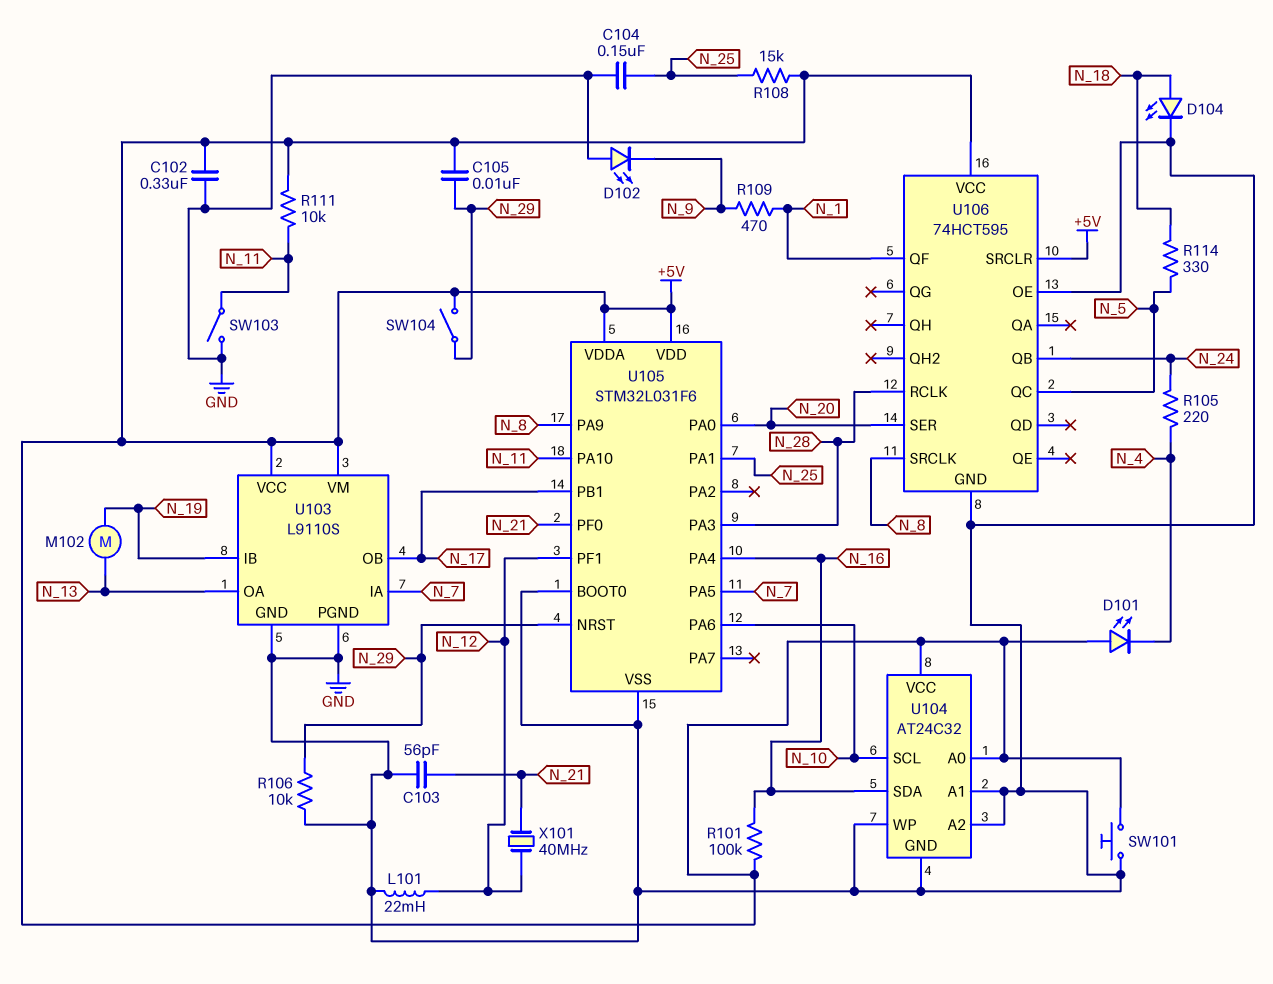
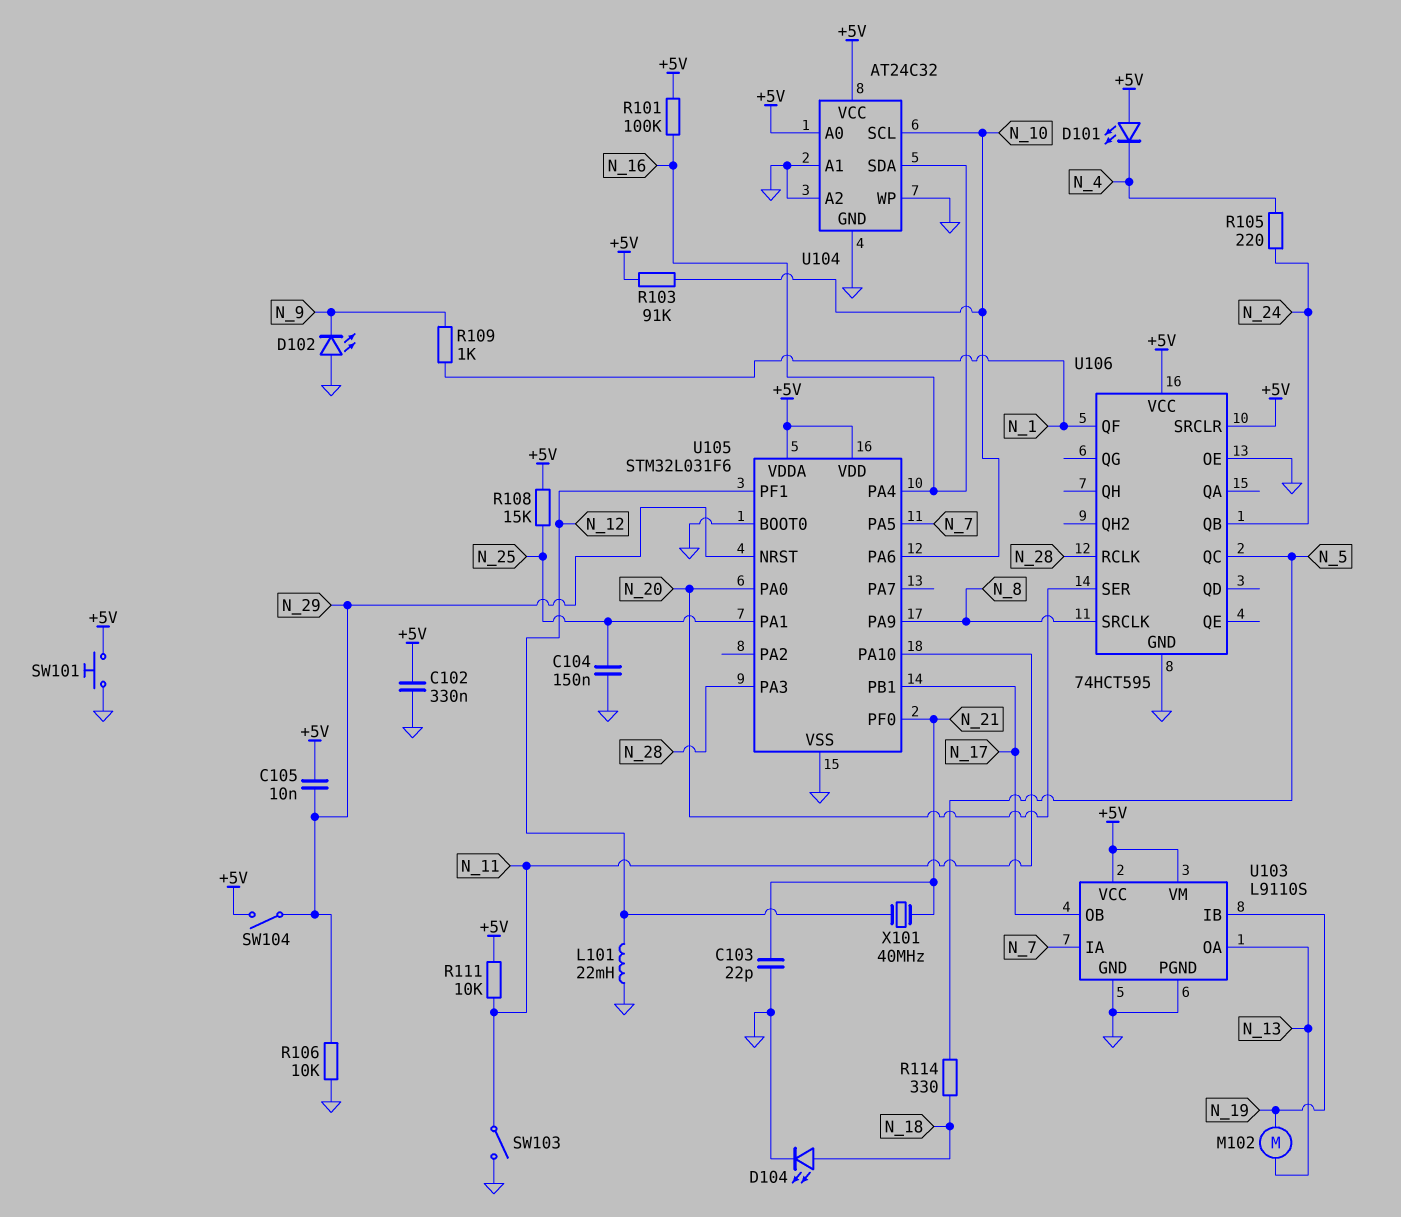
C103: 56pF (GND, N_21) -> 22pF (GND, N_21)
R103: none -> 91k (+5V, N_10)
R109: 470 (N_1, N_9) -> 1k (N_1, N_9)

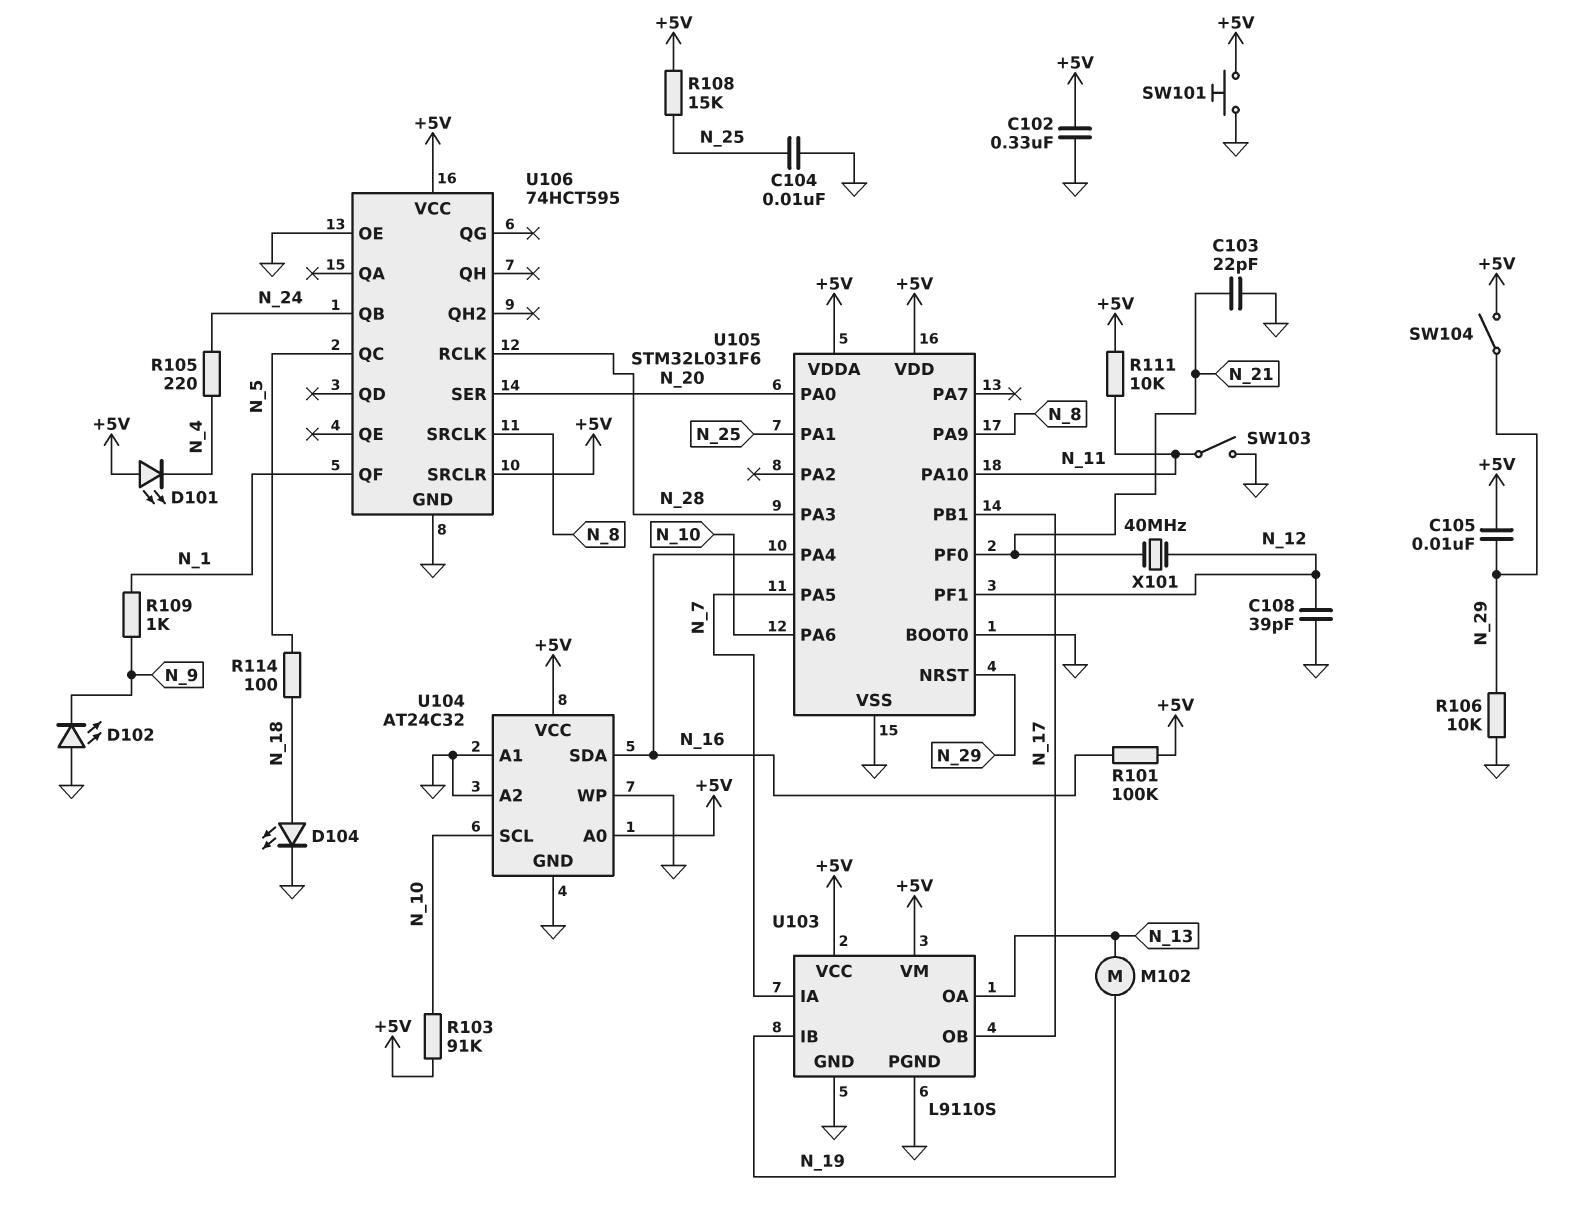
C104: 150nF (GND, N_25) -> 10nF (GND, N_25)
C108: none -> 39pF (GND, N_12)
L101: 22mH (GND, N_12) -> none
R114: 330 (N_5, N_18) -> 100 (N_5, N_18)

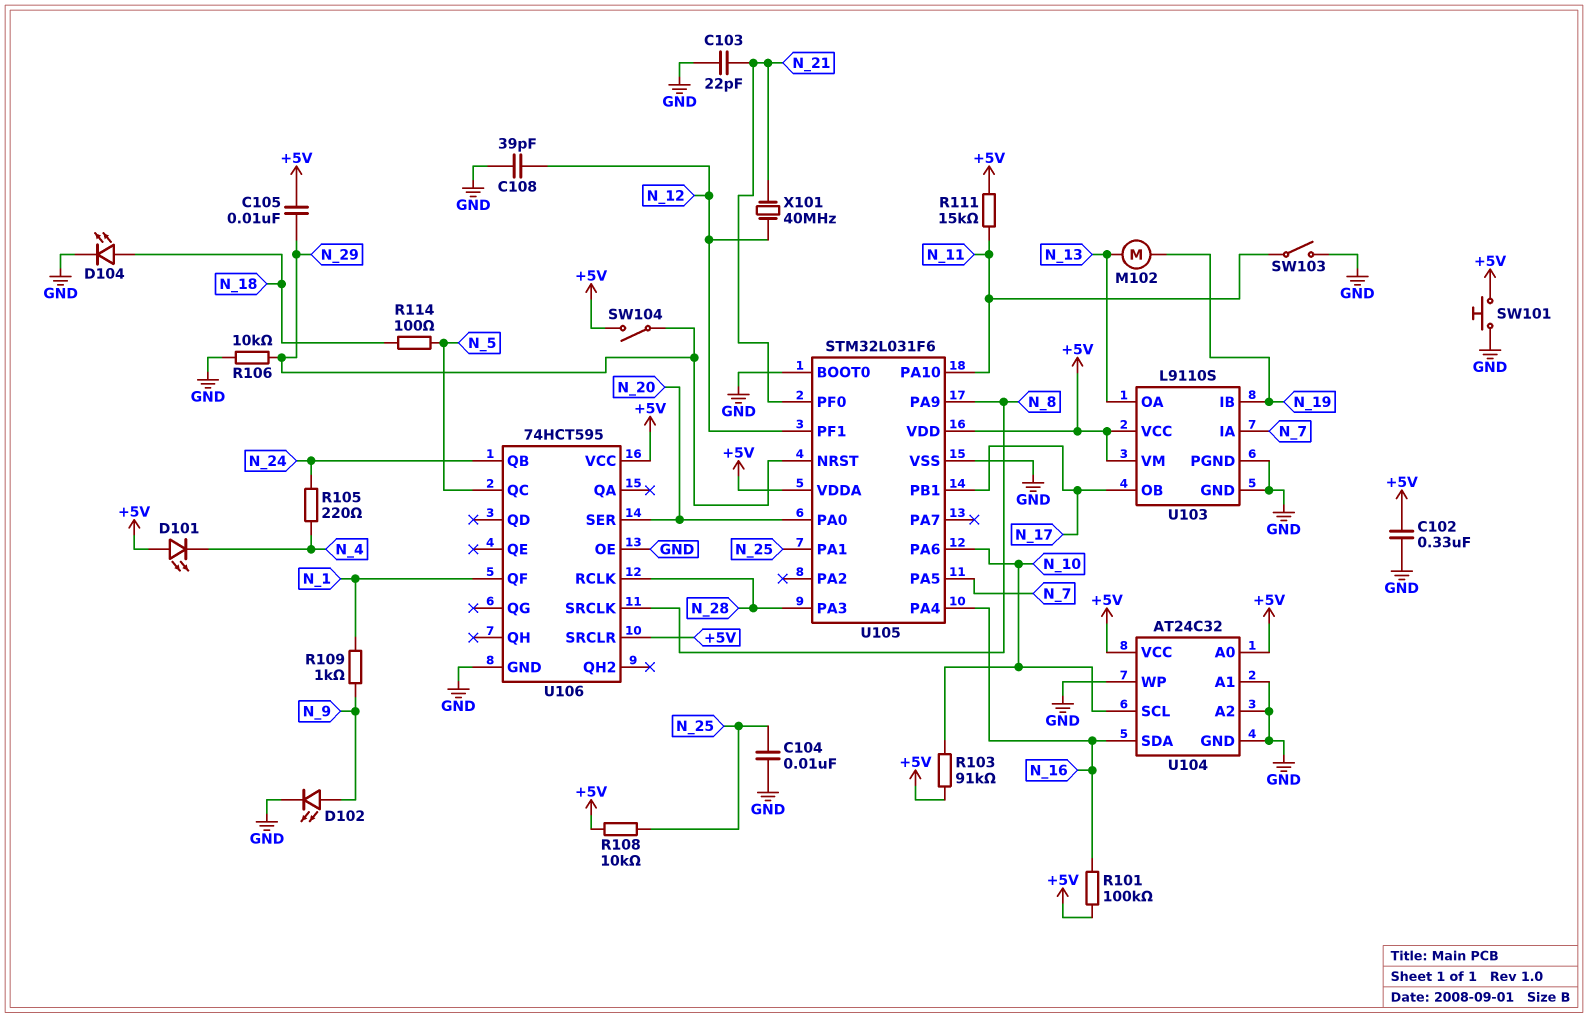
D102: LED (A GND, K N_9) -> LED (A N_9, K GND)
R108: 15k (+5V, N_25) -> 10k (+5V, N_25)
R111: 10k (+5V, N_11) -> 15k (+5V, N_11)

